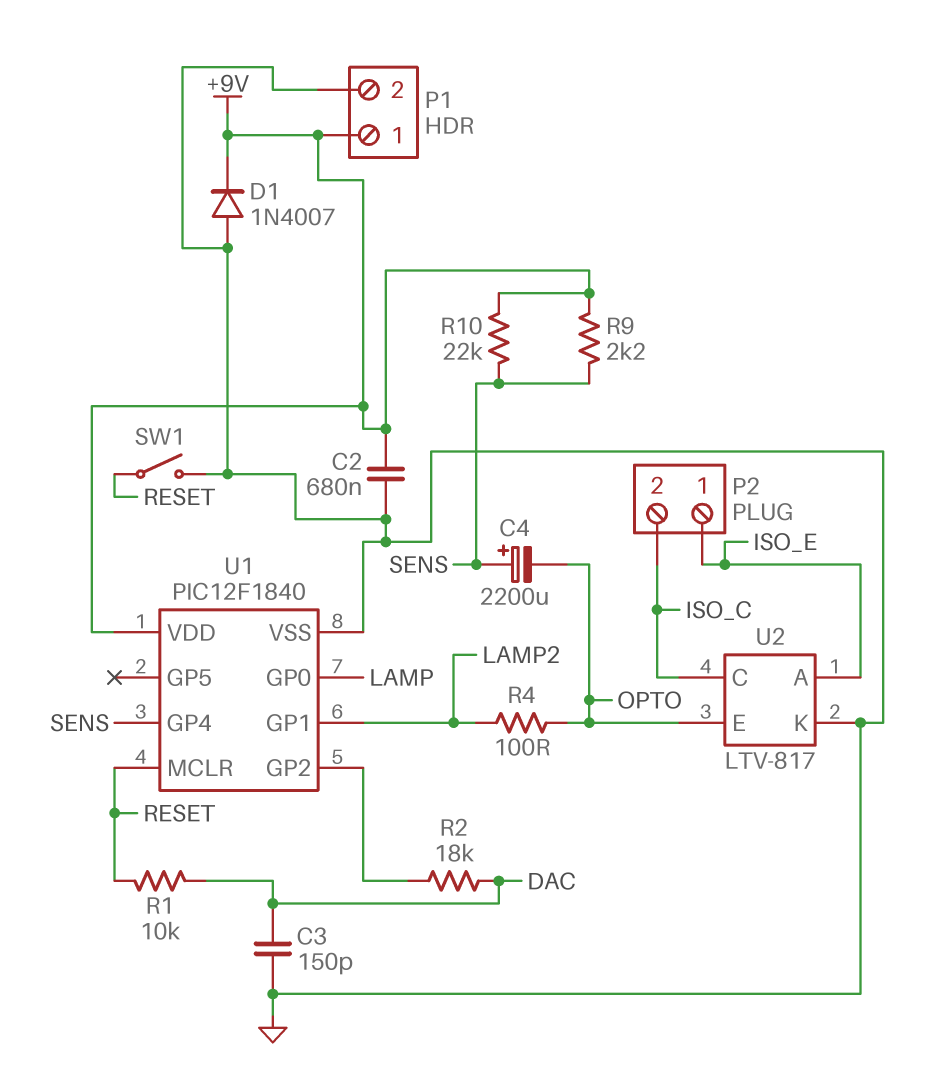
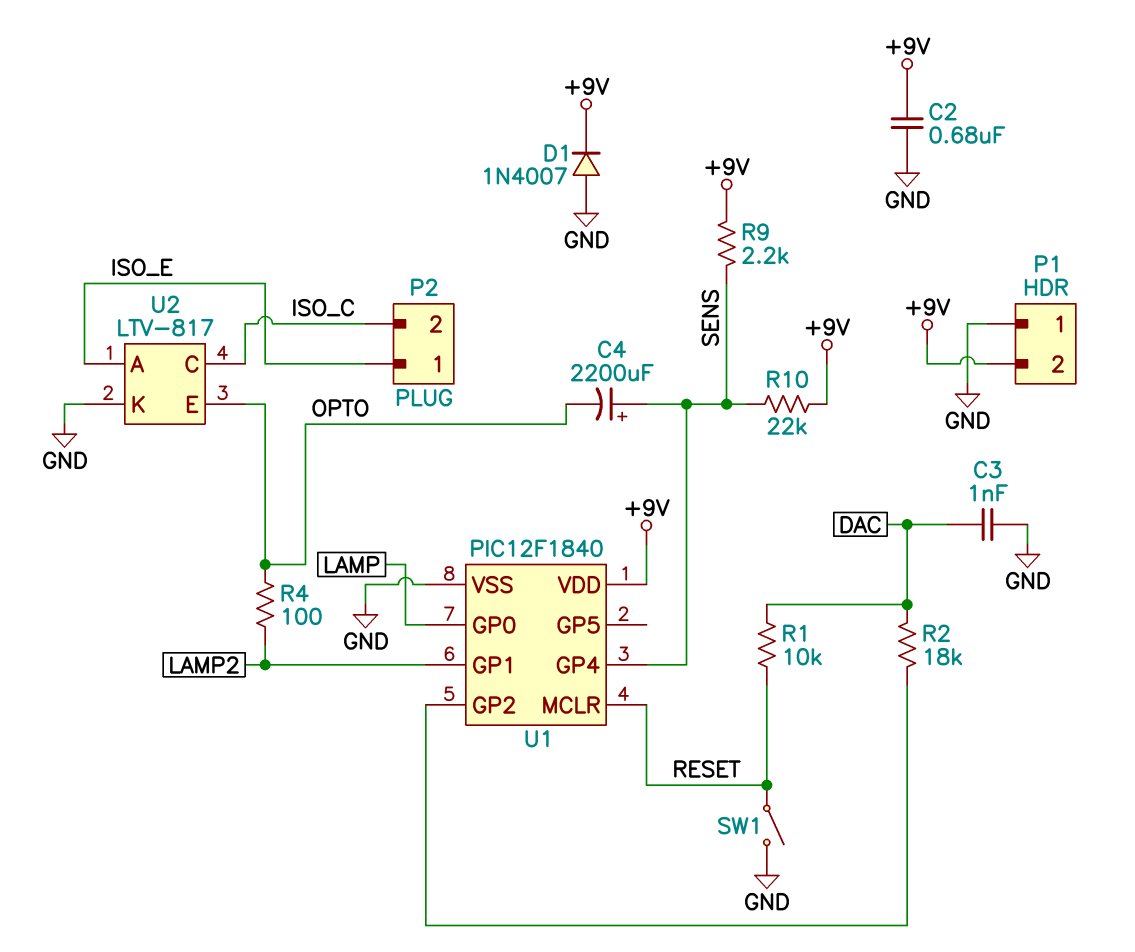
C3: 150pF (DAC, GND) -> 1nF (DAC, GND)
P1 pin 1: +9V -> GND
P1 pin 2: GND -> +9V

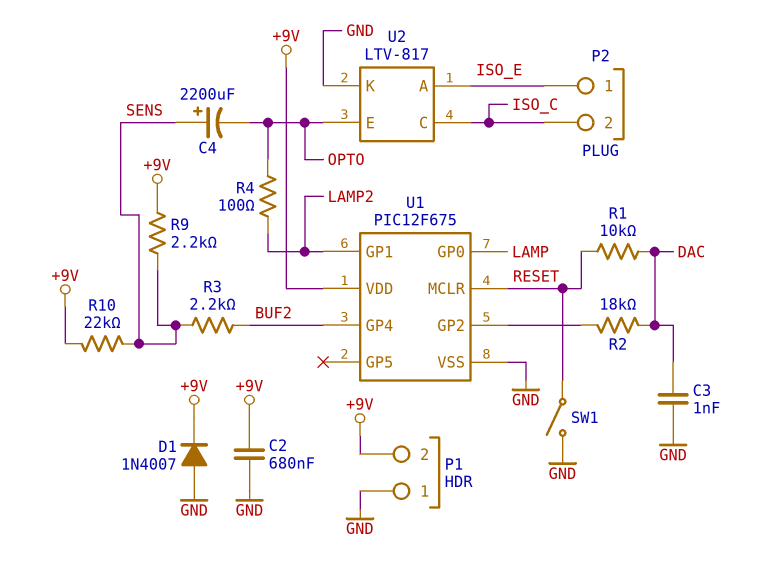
R3: none -> 2.2k (BUF2, SENS)
U1: PIC12F1840 -> PIC12F675
U1 pin GP4: SENS -> BUF2

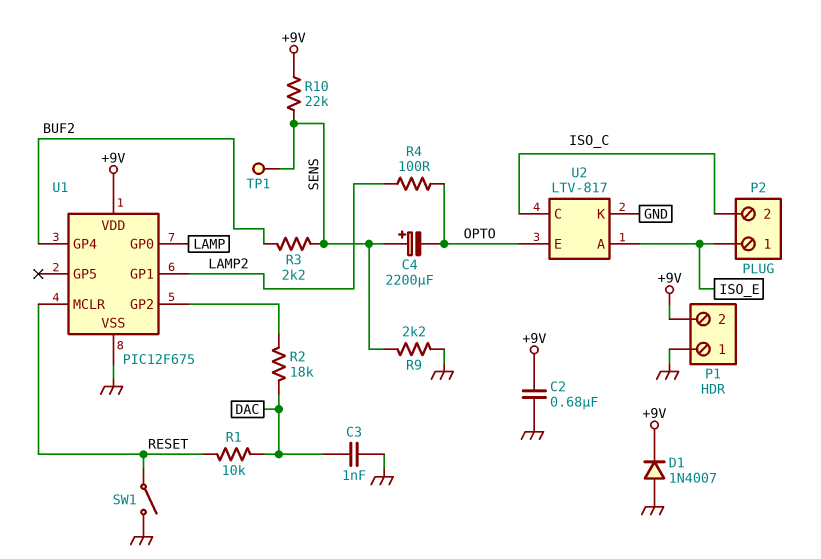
R9: 2.2k (+9V, SENS) -> 2.2k (GND, SENS)
TP1: none -> test point (SENS)

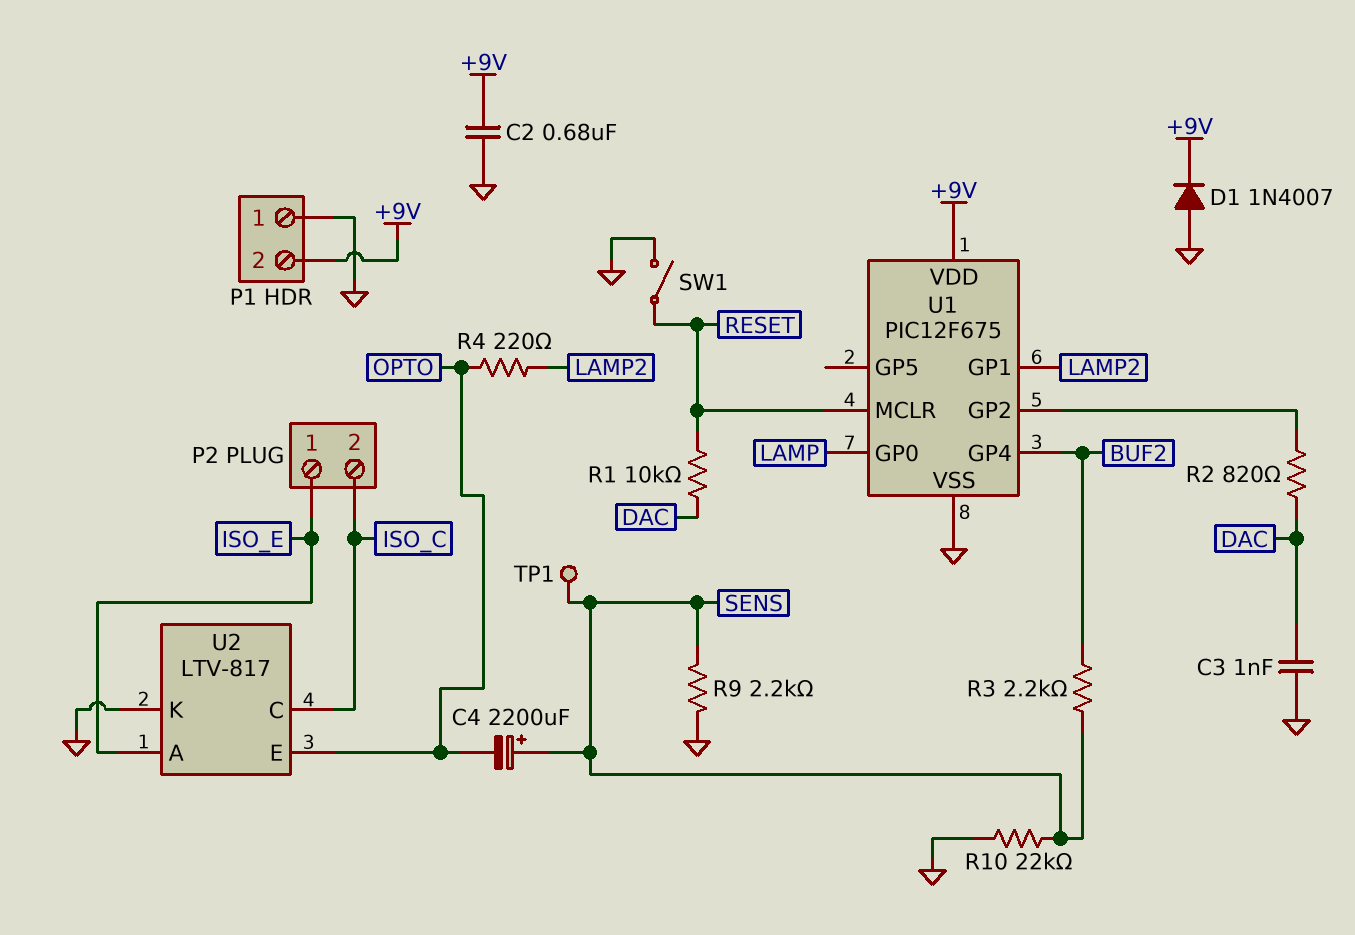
R2: 18k (DAC, U1/GP2) -> 820 (DAC, U1/GP2)
R4: 100 (LAMP2, OPTO) -> 220 (LAMP2, OPTO)
R10: 22k (+9V, SENS) -> 22k (GND, SENS)

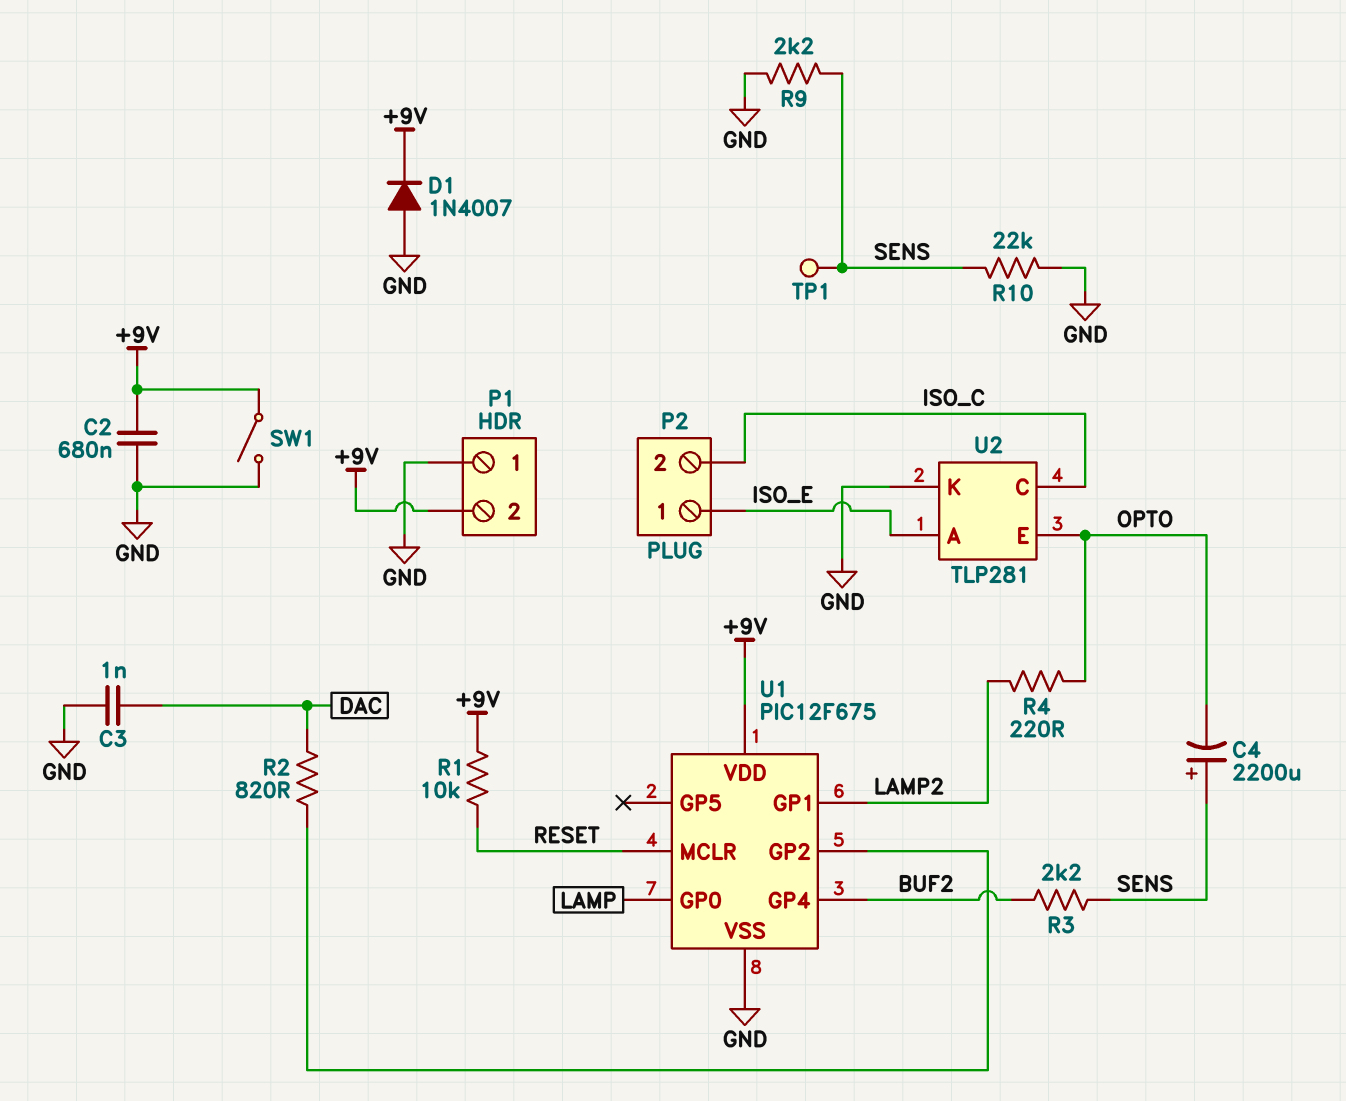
R1: 10k (DAC, RESET) -> 10k (+9V, RESET)
SW1: switch (GND, RESET) -> switch (+9V, GND)
U2: LTV-817 -> TLP281

